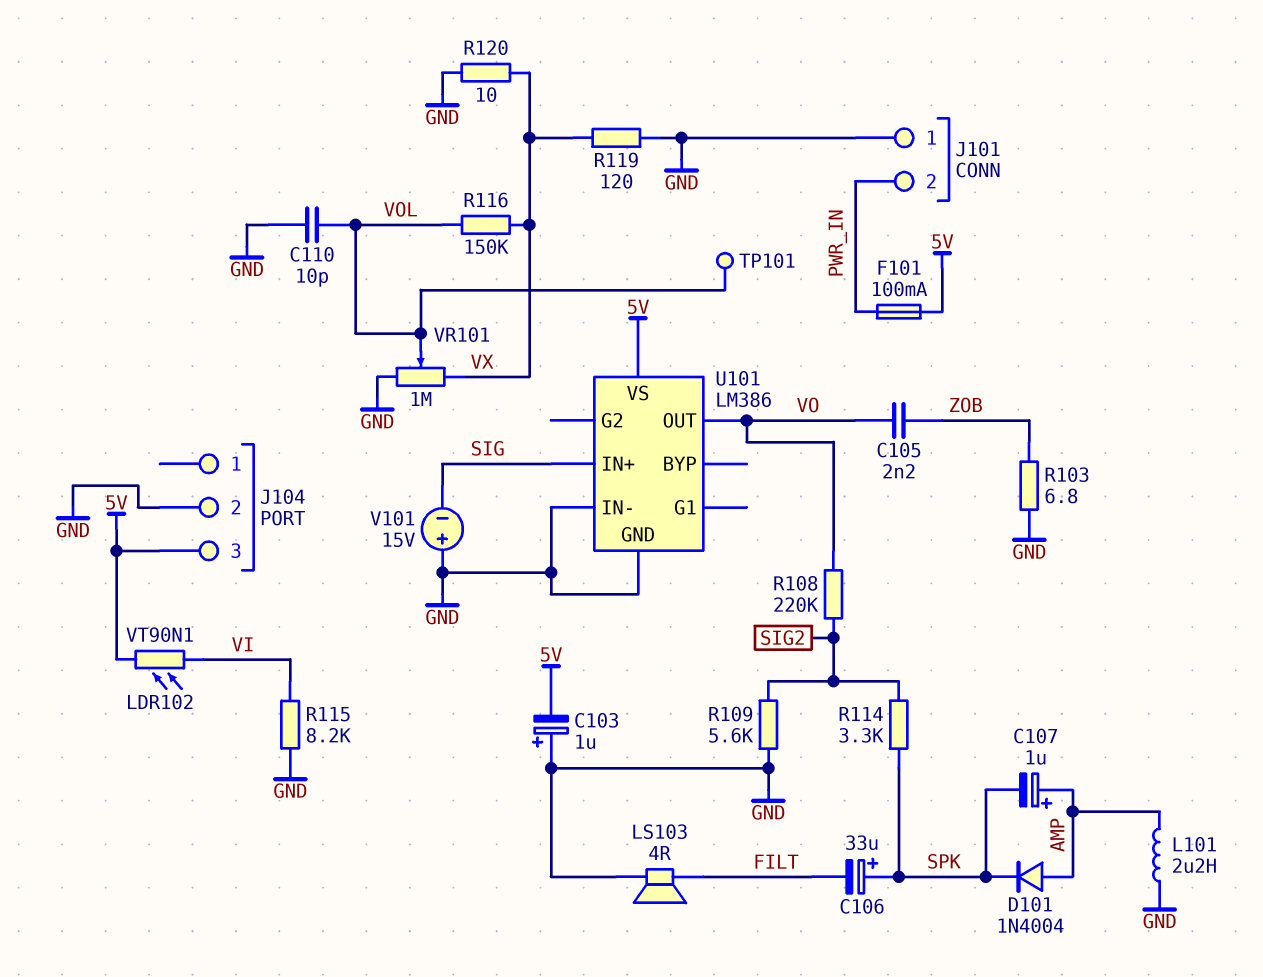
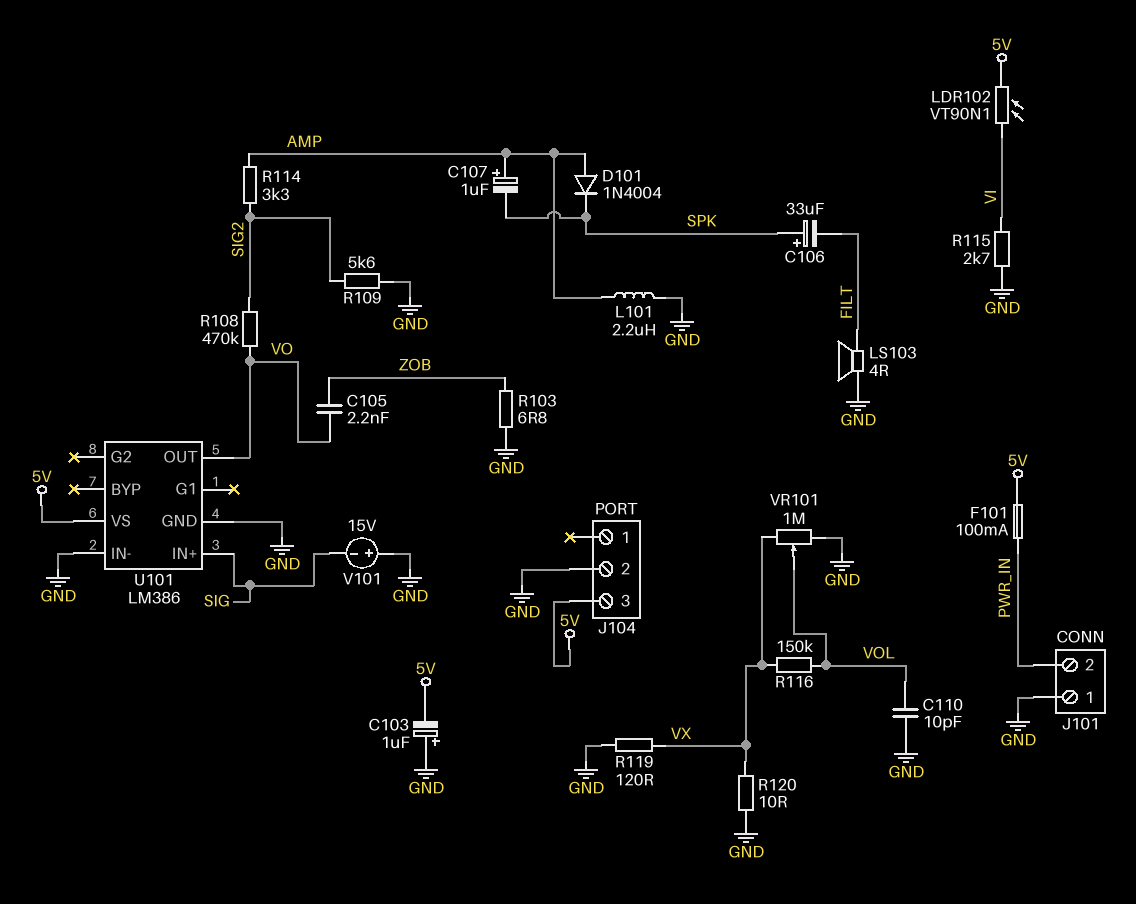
R108: 220k (SIG2, VO) -> 470k (SIG2, VO)
R114: 3.3k (SIG2, SPK) -> 3.3k (AMP, SIG2)
R115: 8.2k (GND, VI) -> 2.7k (GND, VI)
TP101: test point (VOL) -> none

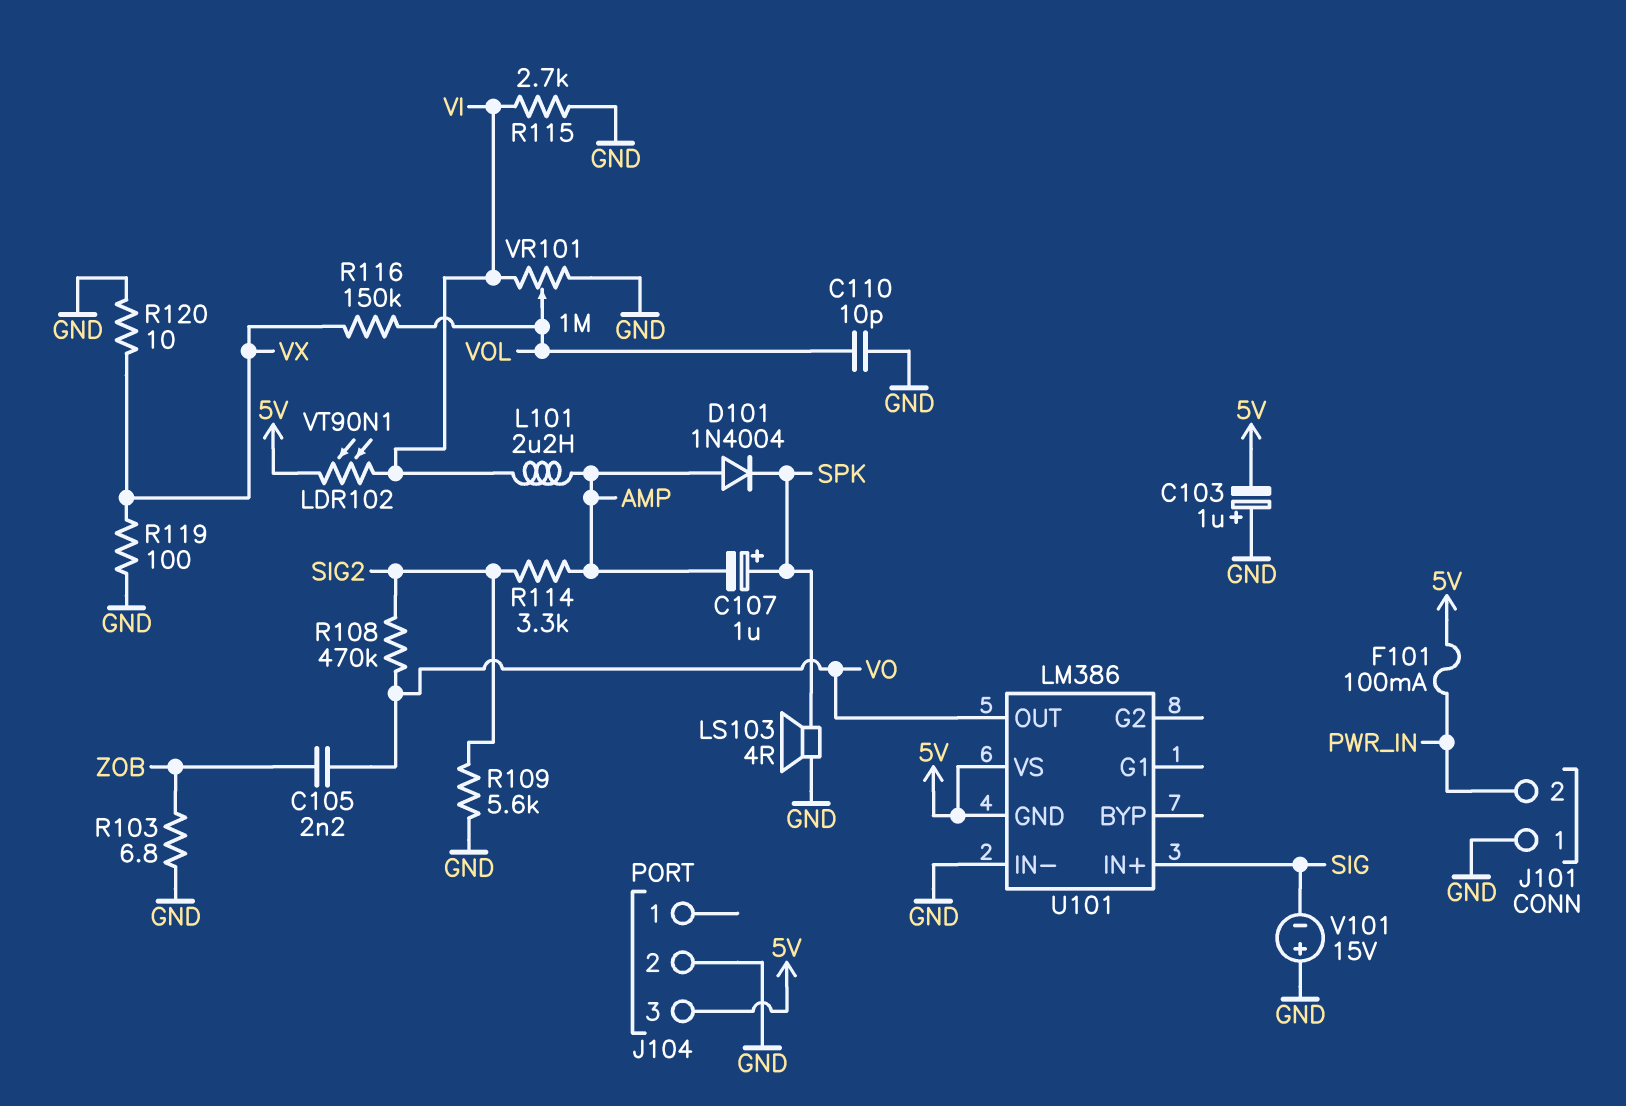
C106: 33uF (plus SPK, minus FILT) -> none
C107: 1uF (plus AMP, minus SPK) -> 1uF (plus SPK, minus AMP)
L101: 2.2uH (AMP, GND) -> 2.2uH (AMP, VI)
LS103: speaker 4R (FILT, GND) -> speaker 4R (GND, SPK)
R119: 120 (GND, VX) -> 100 (GND, VX)
U101 pin GND: GND -> 5V
VR101: 1M (GND, VX, wiper VOL) -> 1M (GND, VI, wiper VOL)

